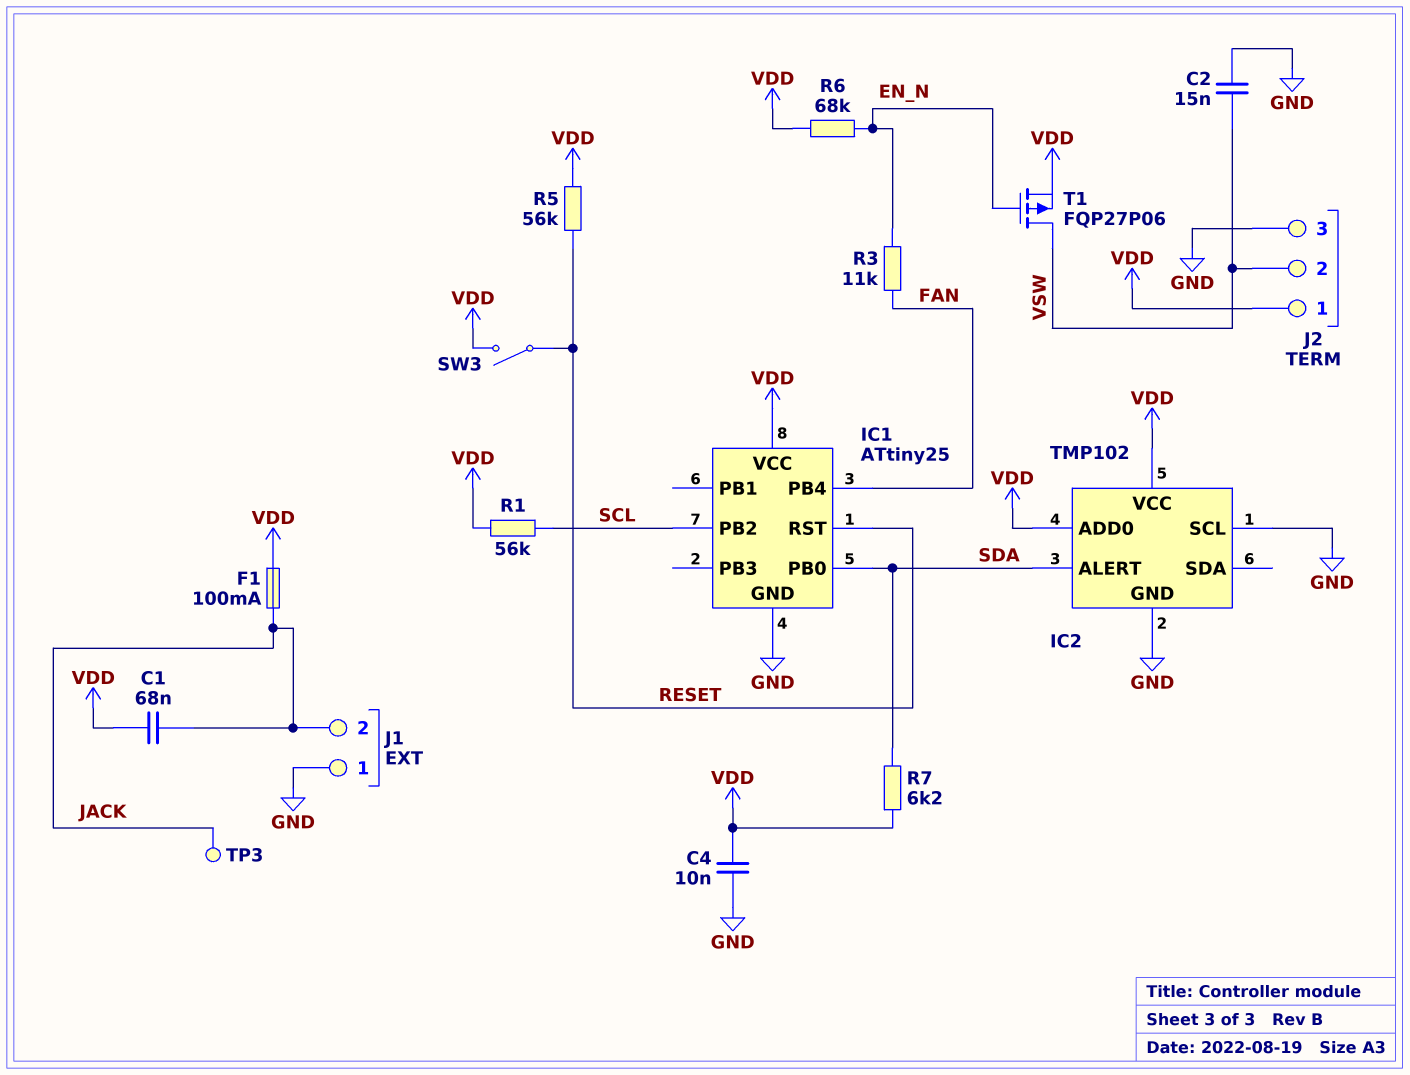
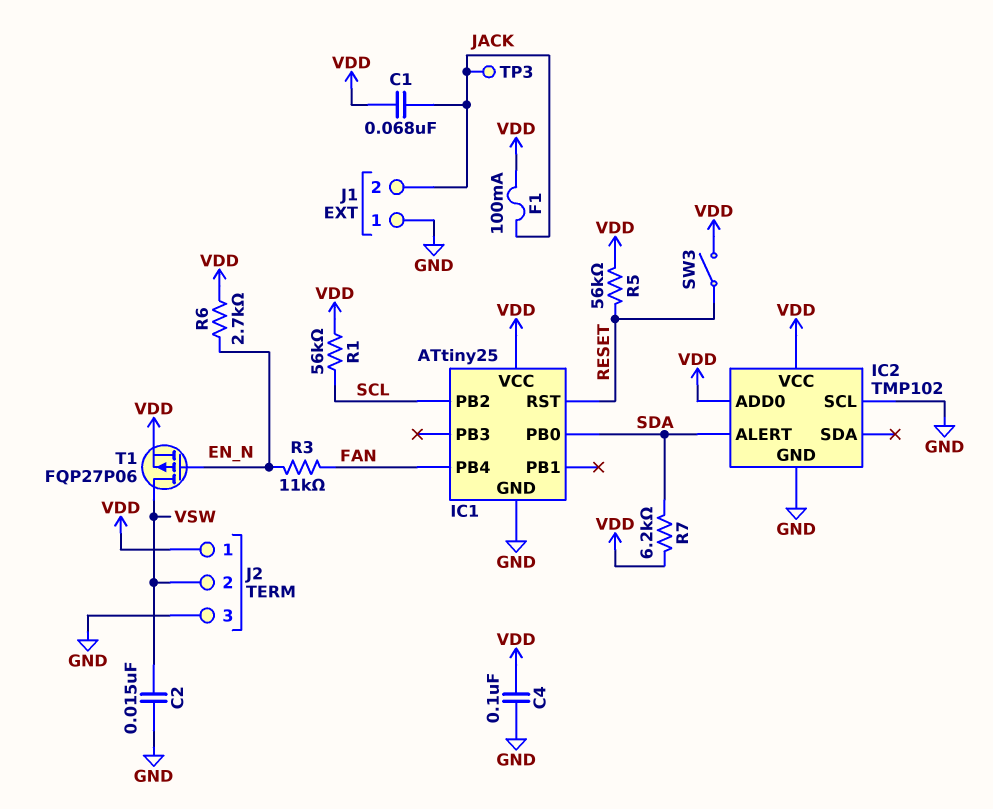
C4: 10nF (GND, VDD) -> 100nF (GND, VDD)
R6: 68k (EN_N, VDD) -> 2.7k (EN_N, VDD)

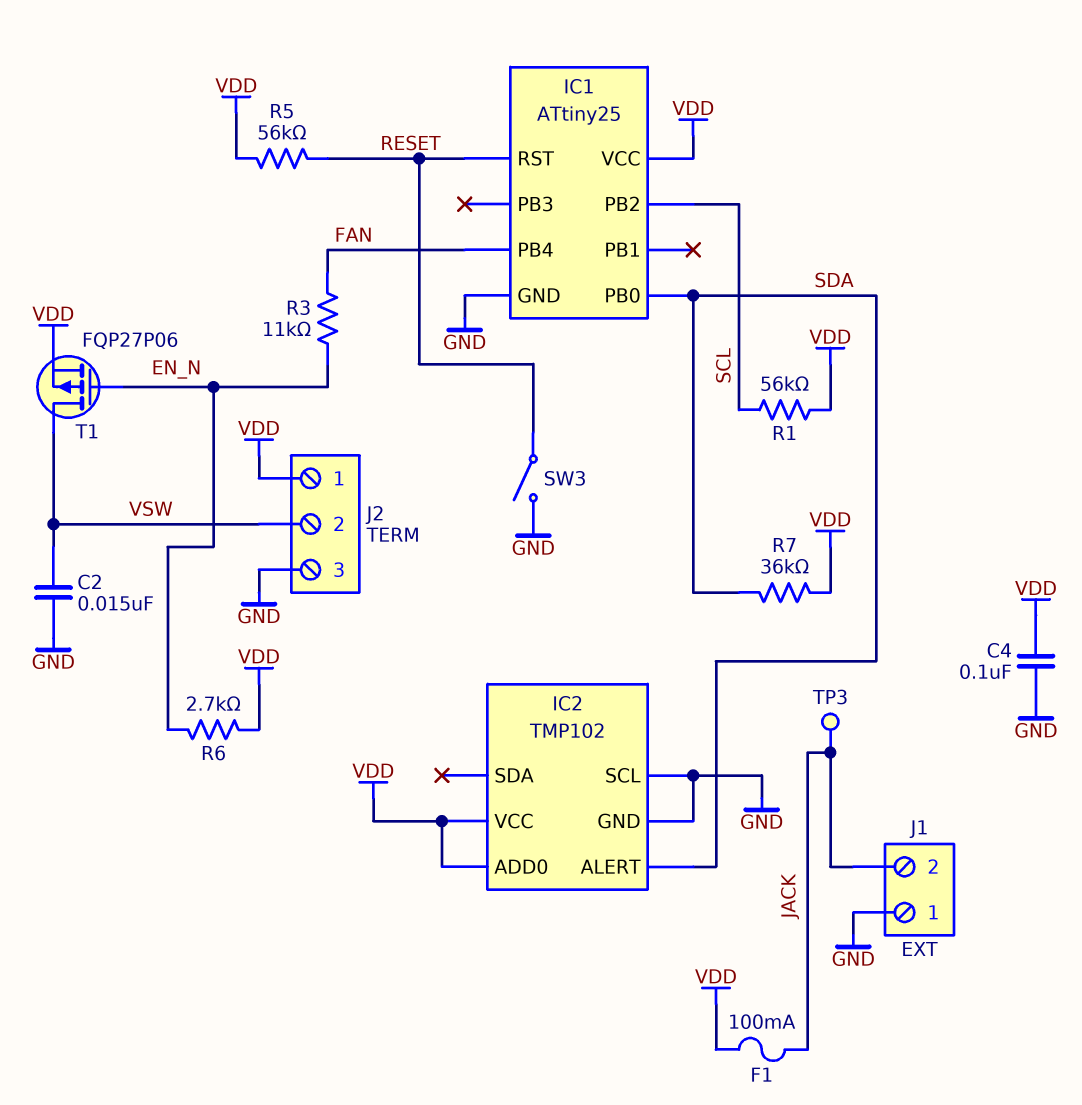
C1: 68nF (JACK, VDD) -> none
R7: 6.2k (SDA, VDD) -> 36k (SDA, VDD)
SW3: switch (RESET, VDD) -> switch (GND, RESET)

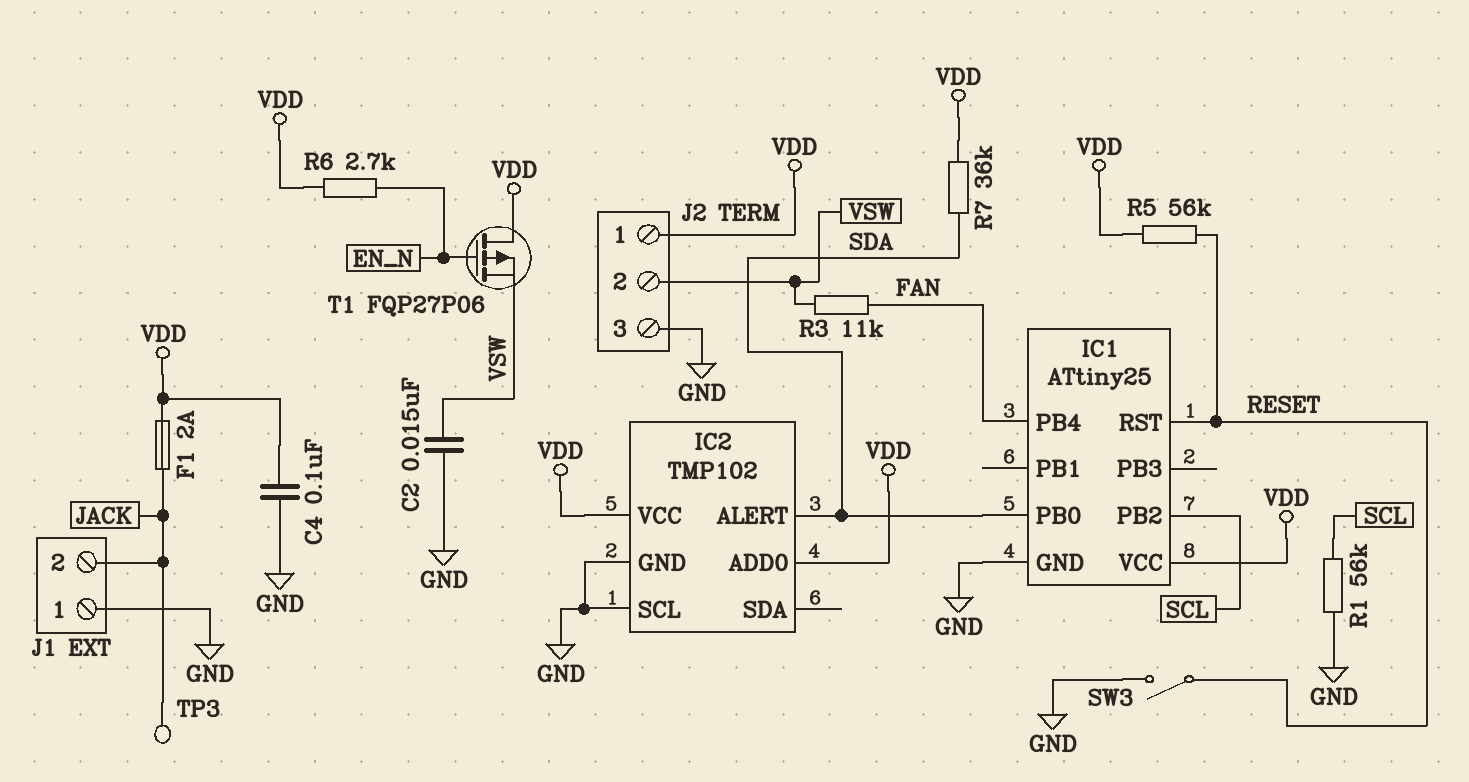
F1: 100mA (JACK, VDD) -> 2A (JACK, VDD)
R1: 56k (SCL, VDD) -> 56k (GND, SCL)
R3: 11k (EN_N, FAN) -> 11k (FAN, VSW)
T1: PMOS FQP27P06 (G EN_N, D VSW, S VDD) -> PMOS FQP27P06 (G EN_N, D VDD, S VSW)

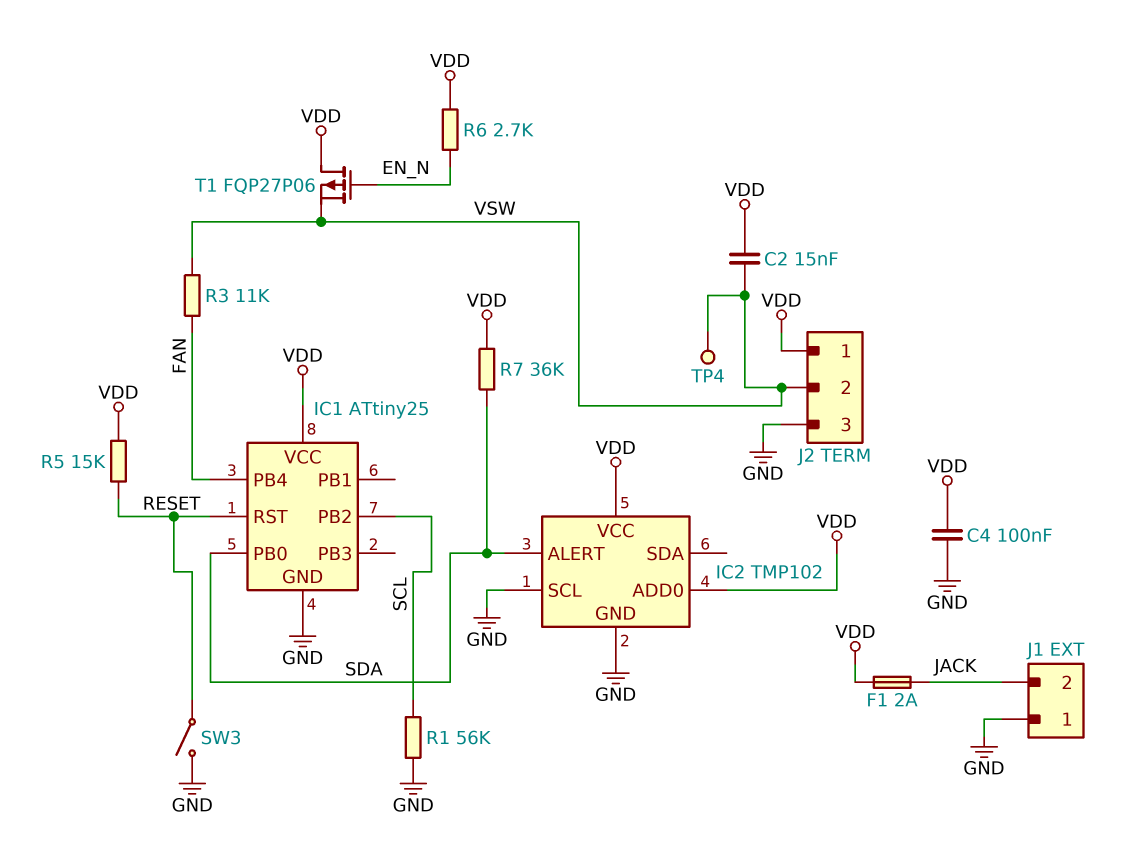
C2: 15nF (GND, VSW) -> 15nF (VDD, VSW)
R5: 56k (RESET, VDD) -> 15k (RESET, VDD)
TP3: test point (JACK) -> none
TP4: none -> test point (VSW)

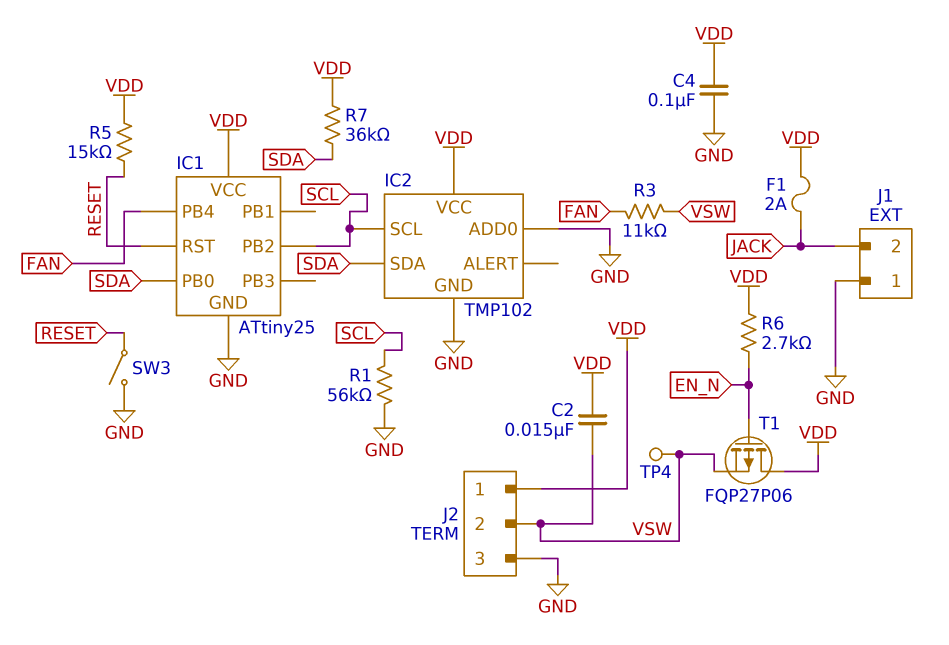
IC2 pin ADD0: VDD -> GND
IC2 pin ALERT: SDA -> none
IC2 pin SCL: GND -> SCL
IC2 pin SDA: none -> SDA

